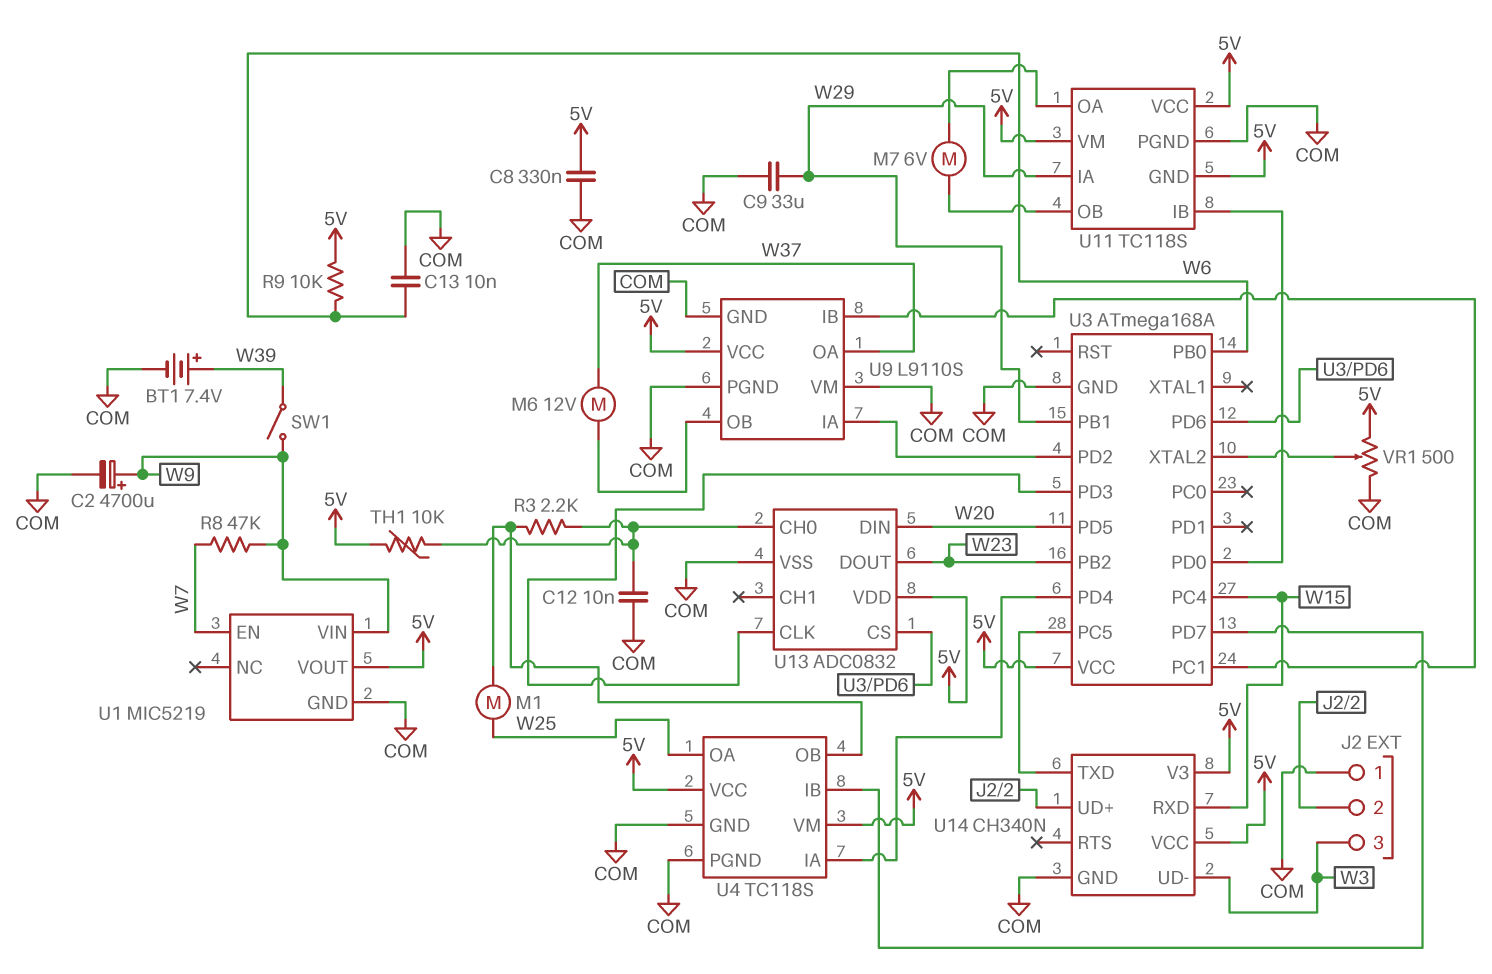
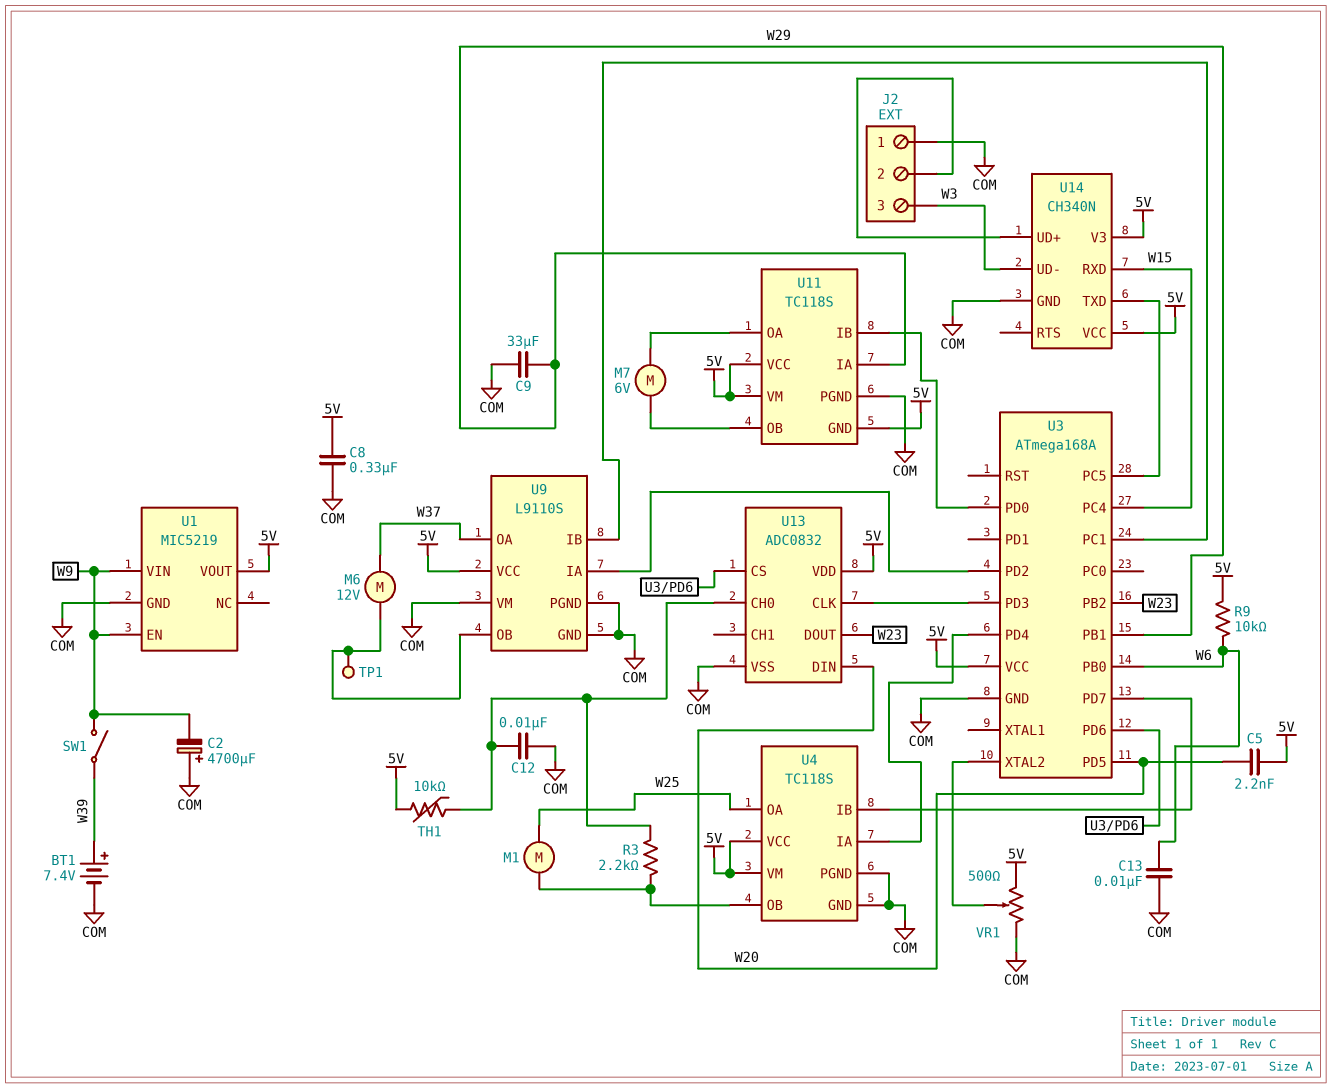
C2: 4700uF (plus W9, minus COM) -> 4700uF (plus COM, minus W9)
C5: none -> 2.2nF (5V, W20)
R8: 47k (W7, W9) -> none
TP1: none -> test point (U9/OB)
U1 pin EN: W7 -> W9

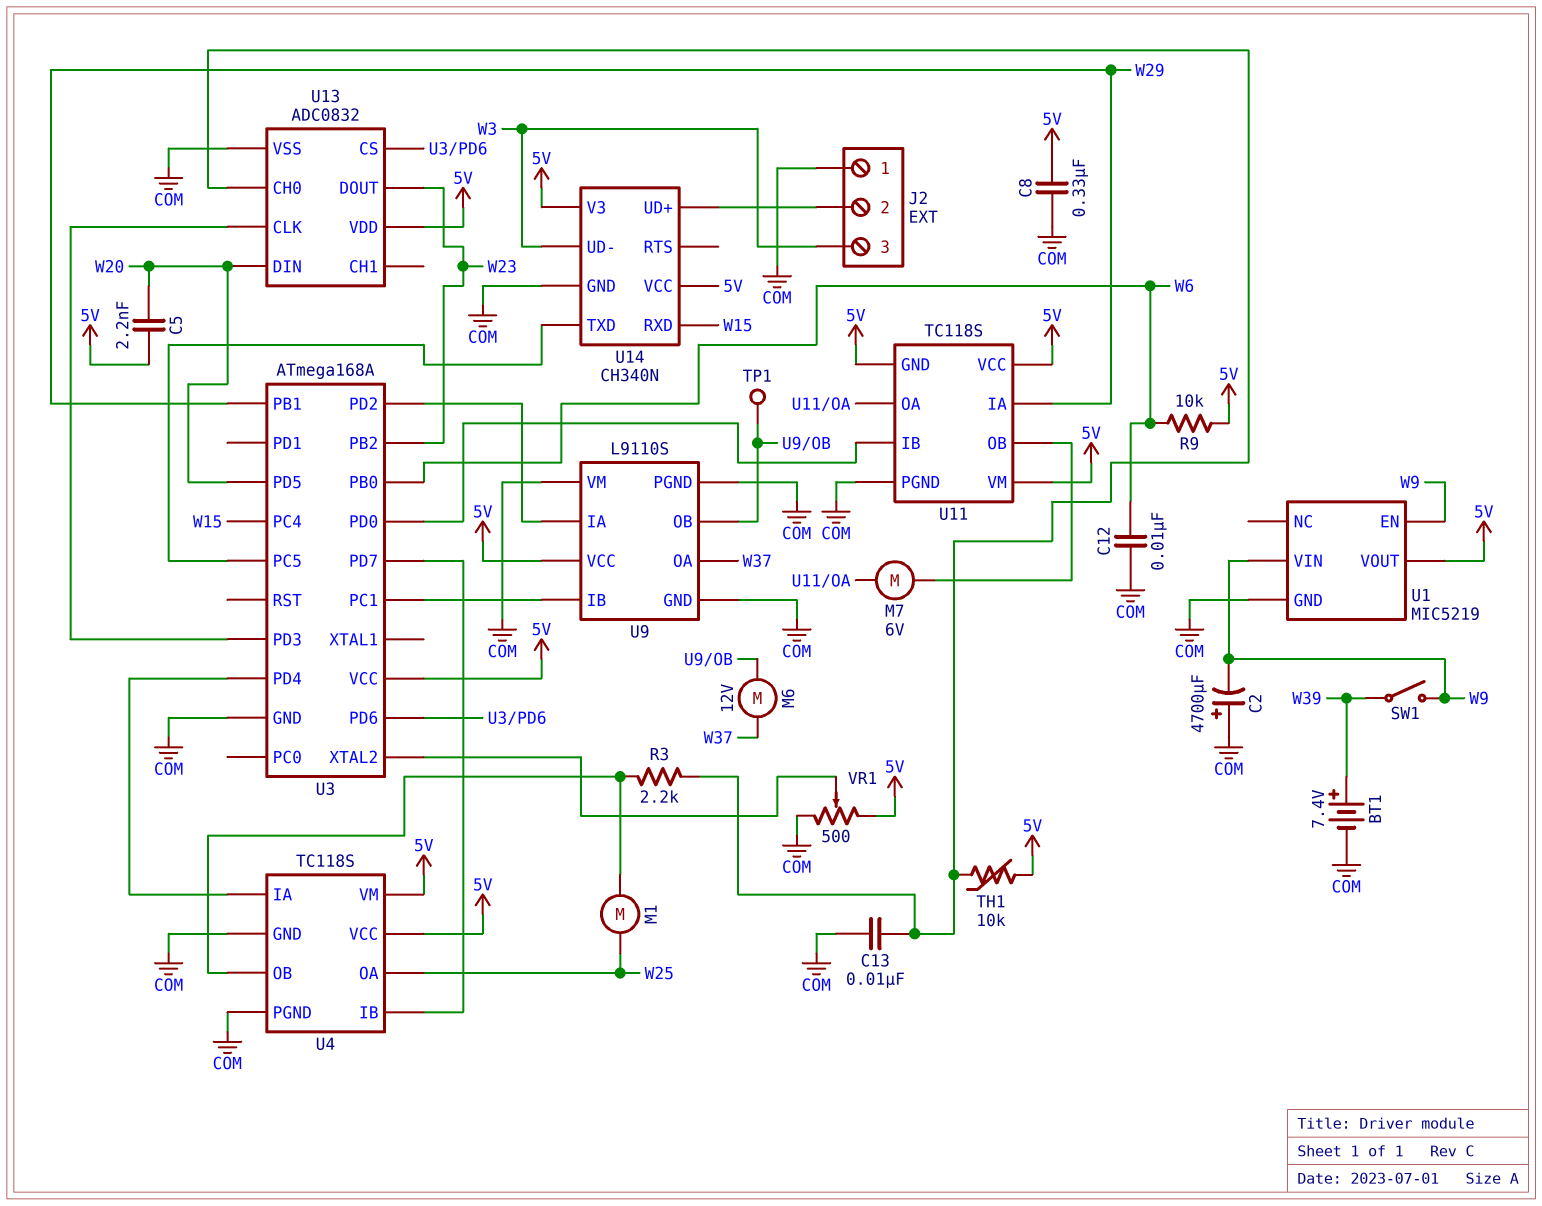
C9: 33uF (COM, W29) -> none
C12: 10nF (COM, U13/CH0) -> 10nF (COM, W6)
C13: 10nF (COM, W6) -> 10nF (COM, U13/CH0)

